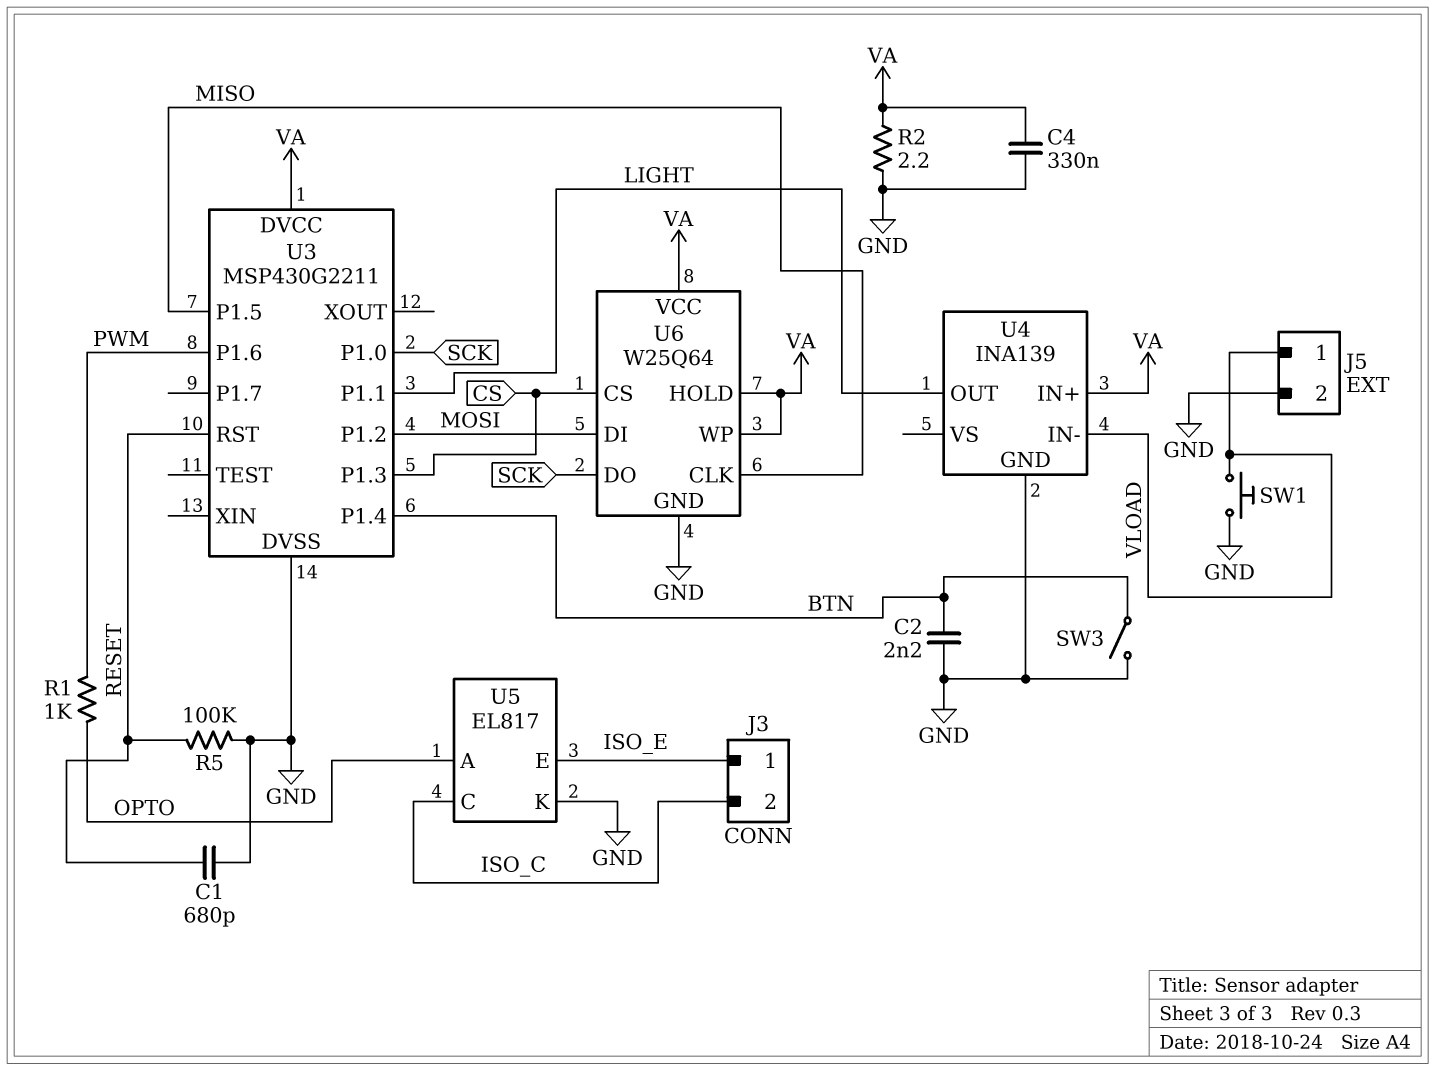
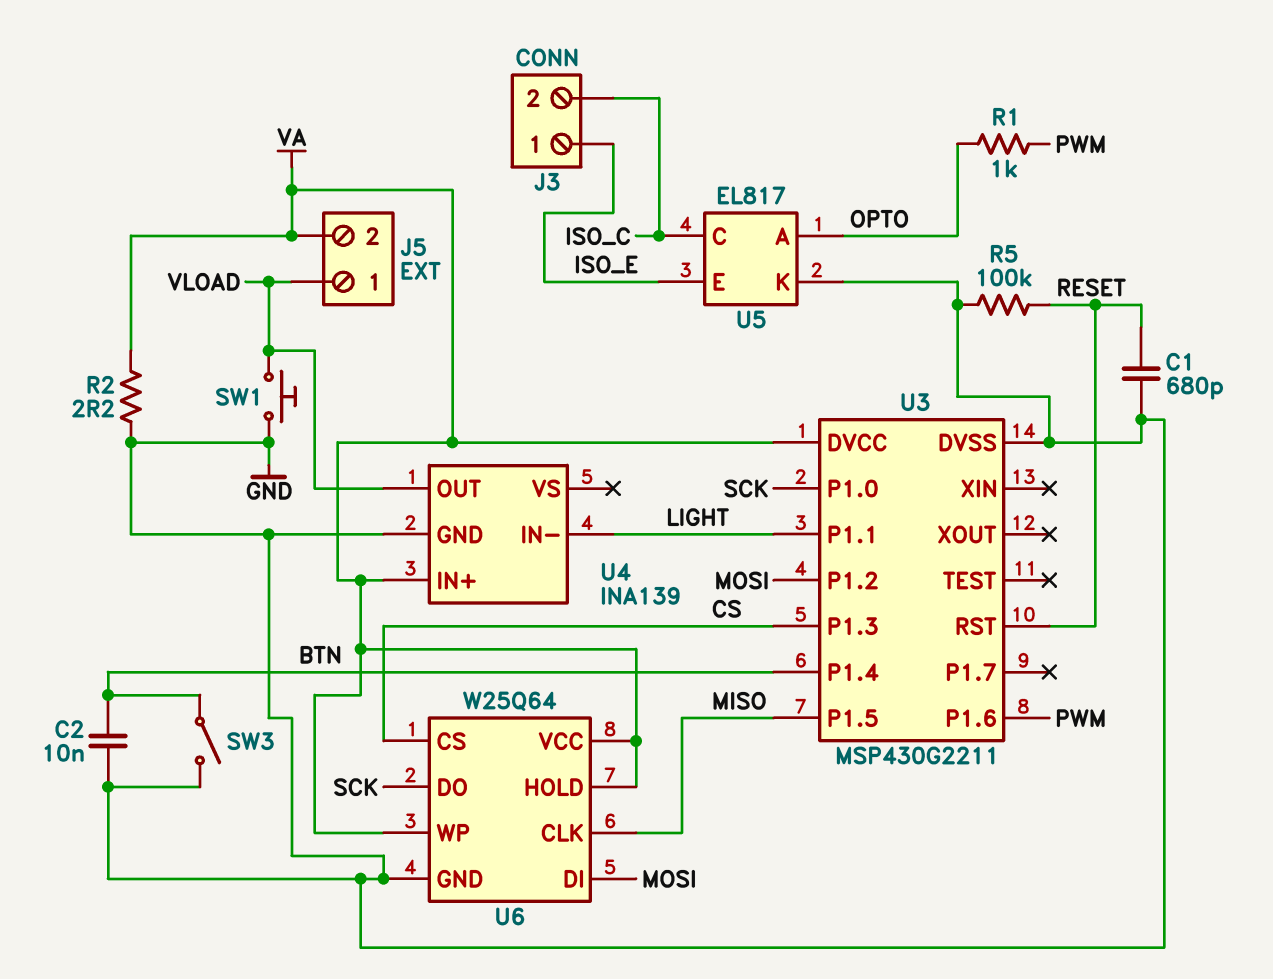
C2: 2.2nF (BTN, GND) -> 10nF (BTN, GND)
C4: 330nF (GND, VA) -> none
J5 pin 2: GND -> VA
U4 pin IN-: VLOAD -> LIGHT
U4 pin OUT: LIGHT -> VLOAD

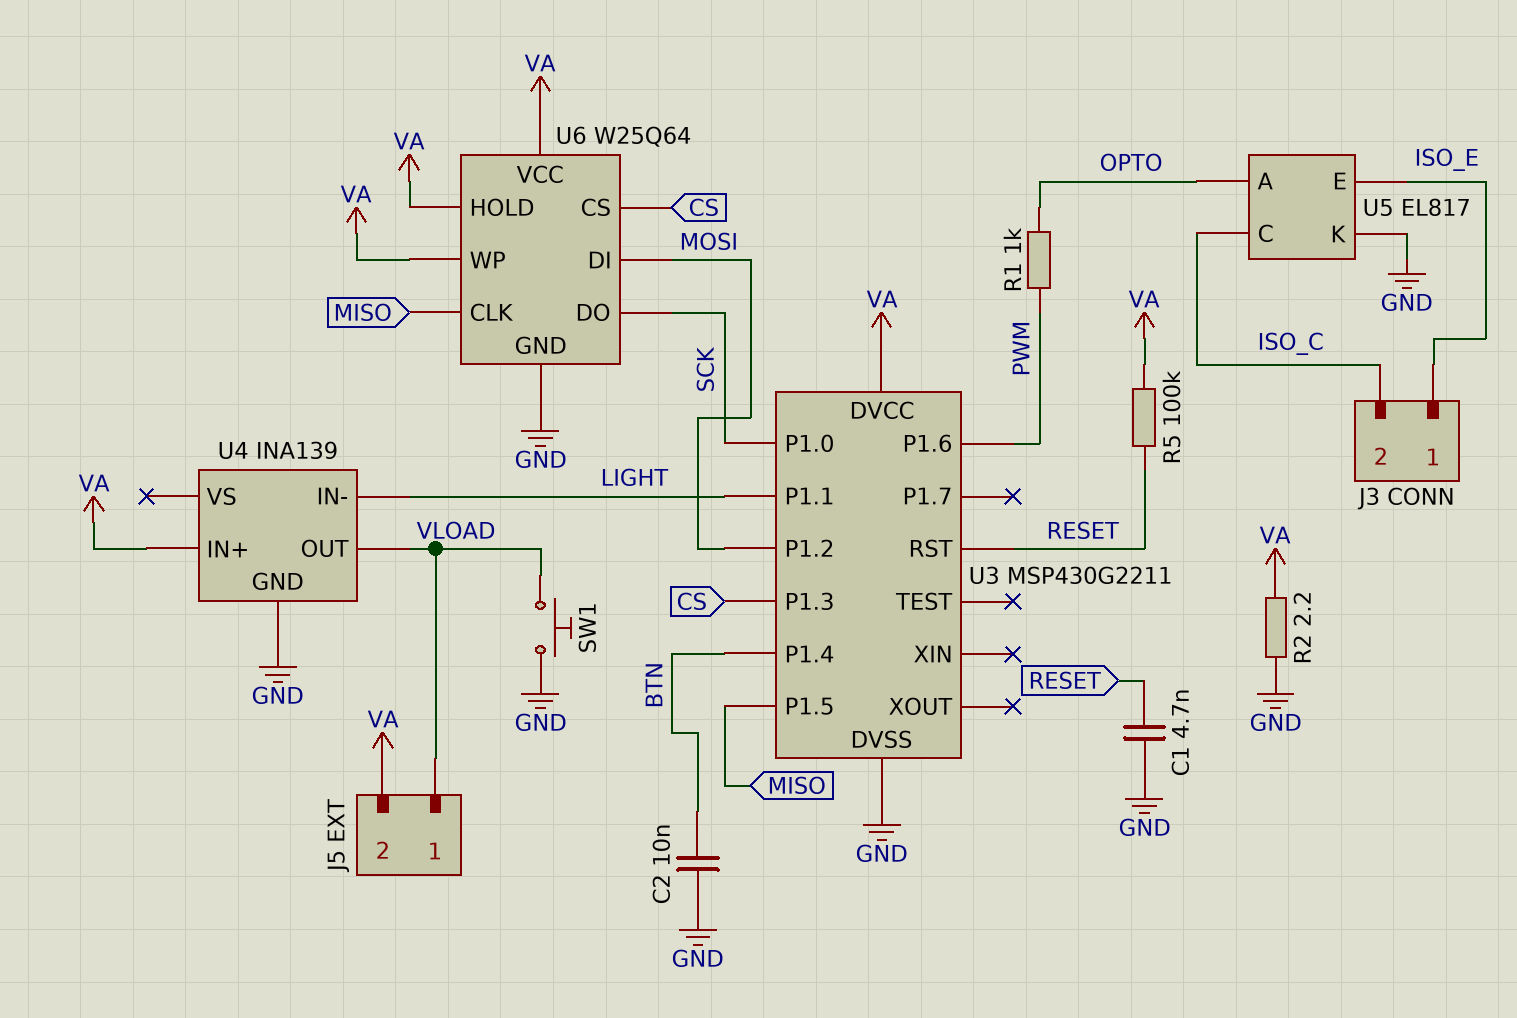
C1: 680pF (GND, RESET) -> 4.7nF (GND, RESET)
R5: 100k (GND, RESET) -> 100k (RESET, VA)
SW3: switch (BTN, GND) -> none

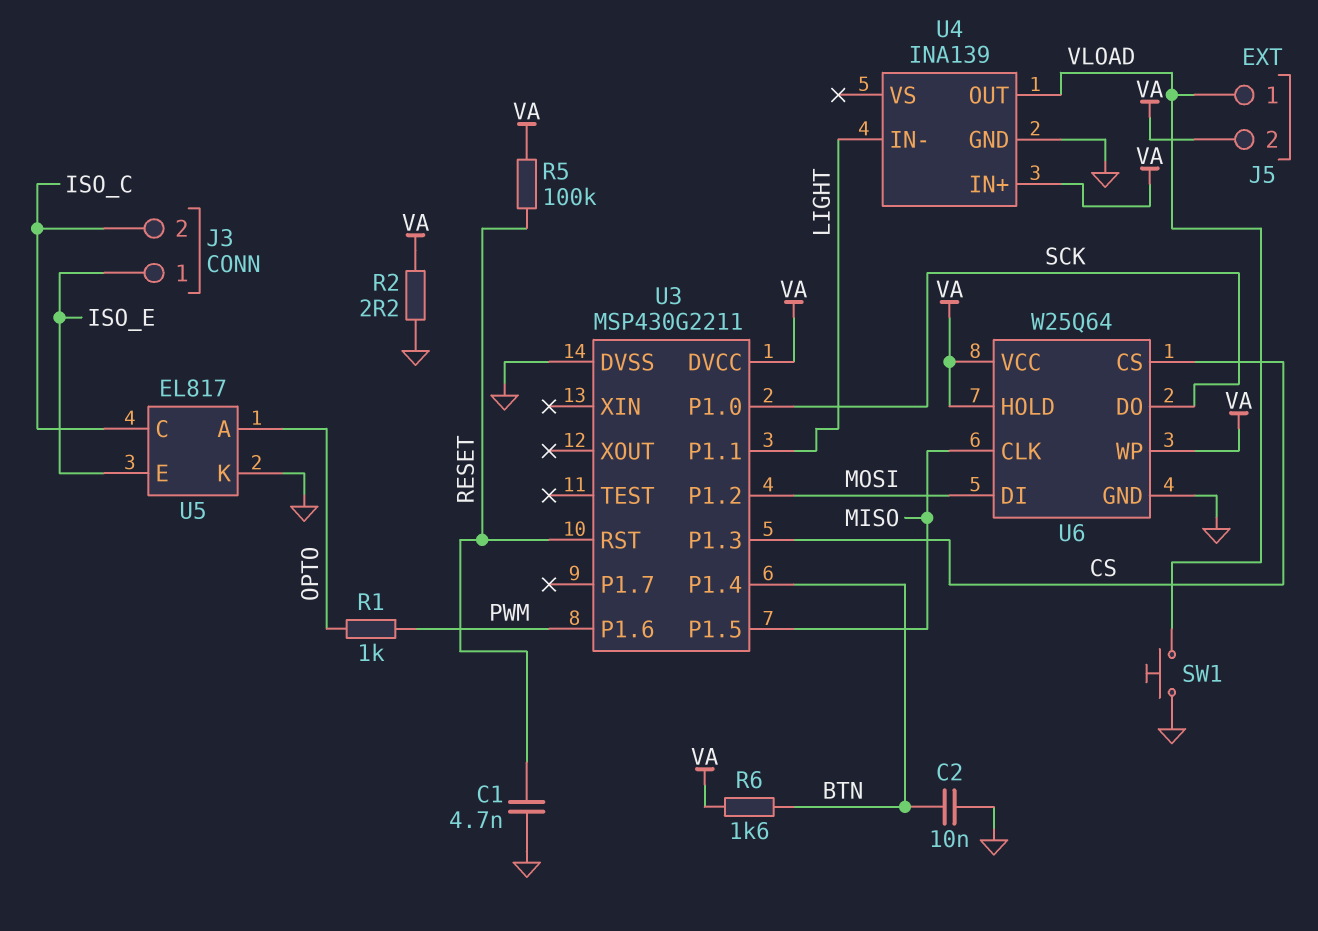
R6: none -> 1.6k (BTN, VA)

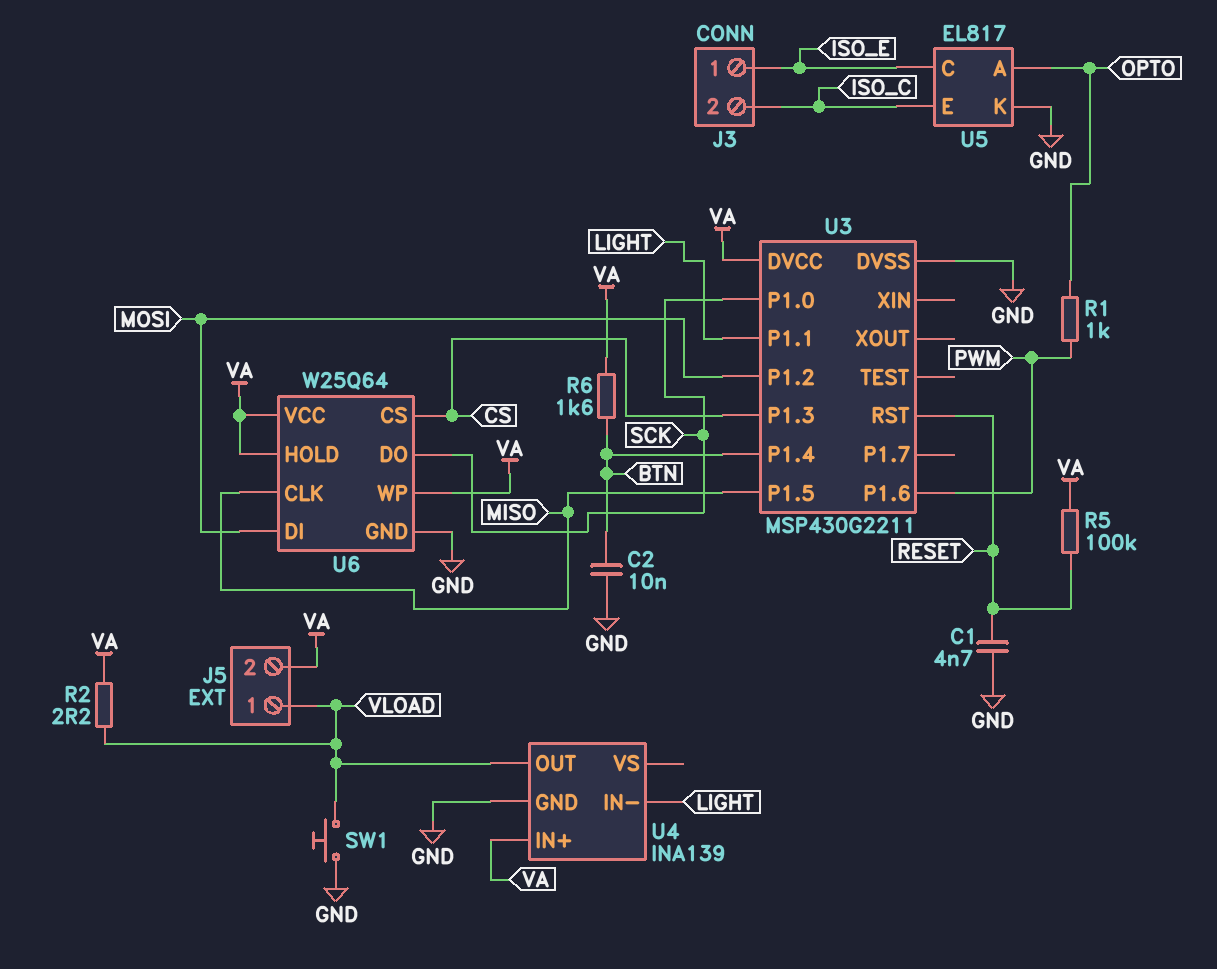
R2: 2.2 (GND, VA) -> 2.2 (VA, VLOAD)
U5 pin C: ISO_C -> ISO_E
U5 pin E: ISO_E -> ISO_C

